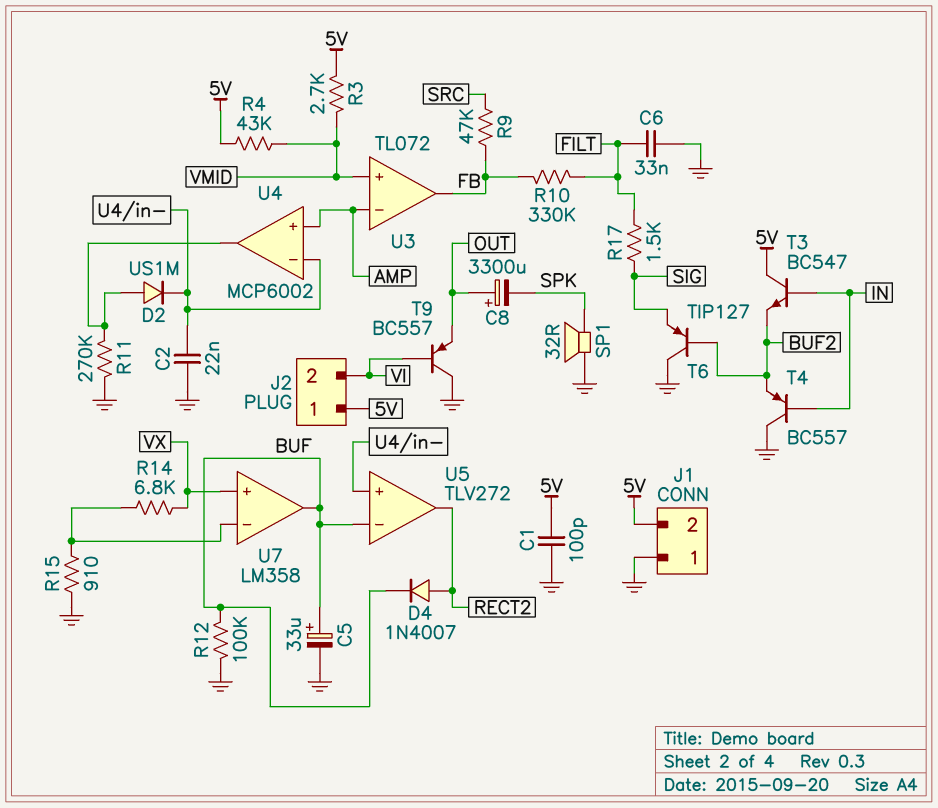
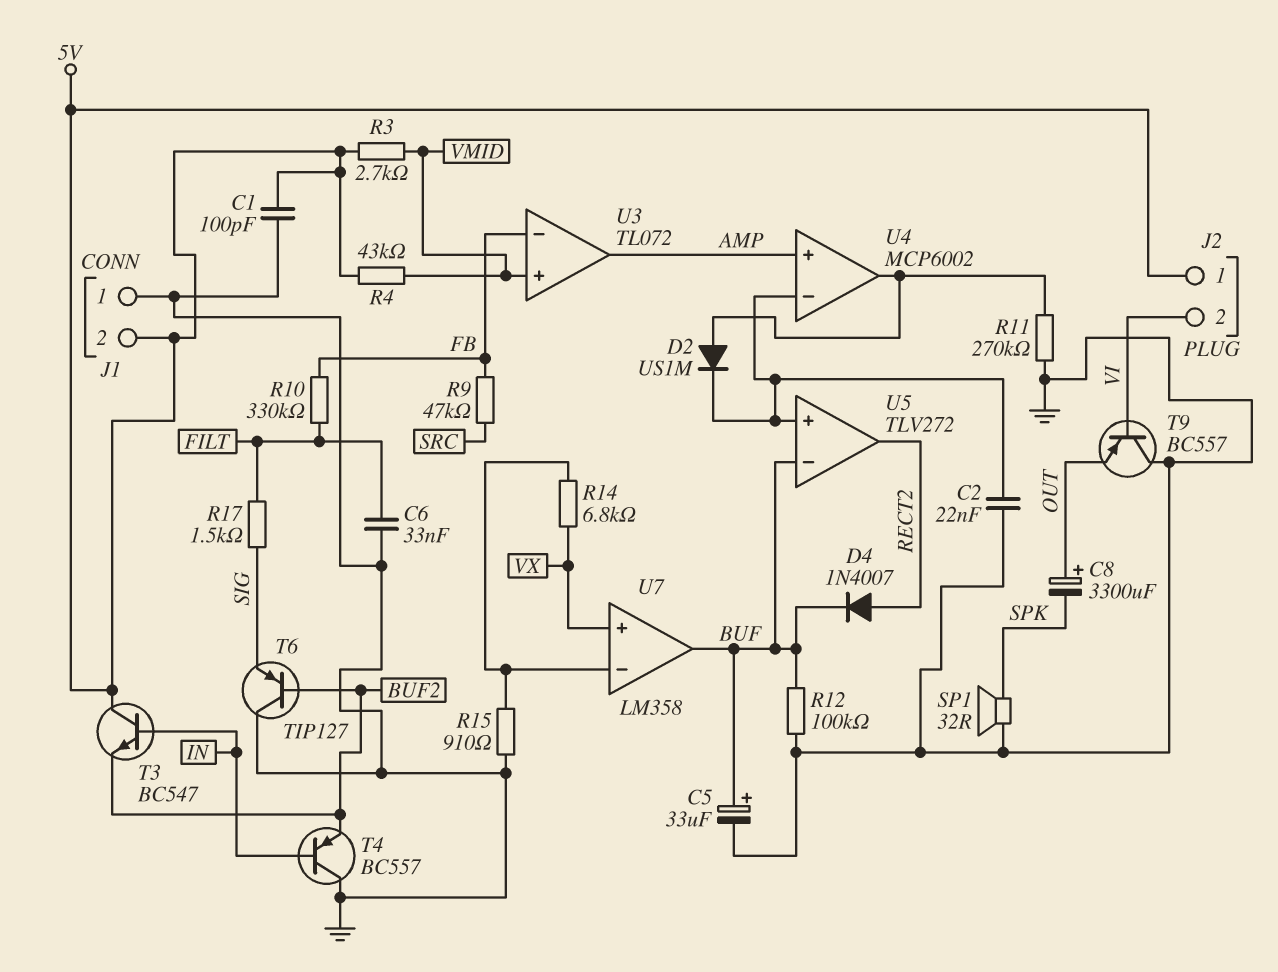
U3 pin in-: AMP -> FB
U3 pin out: FB -> AMP

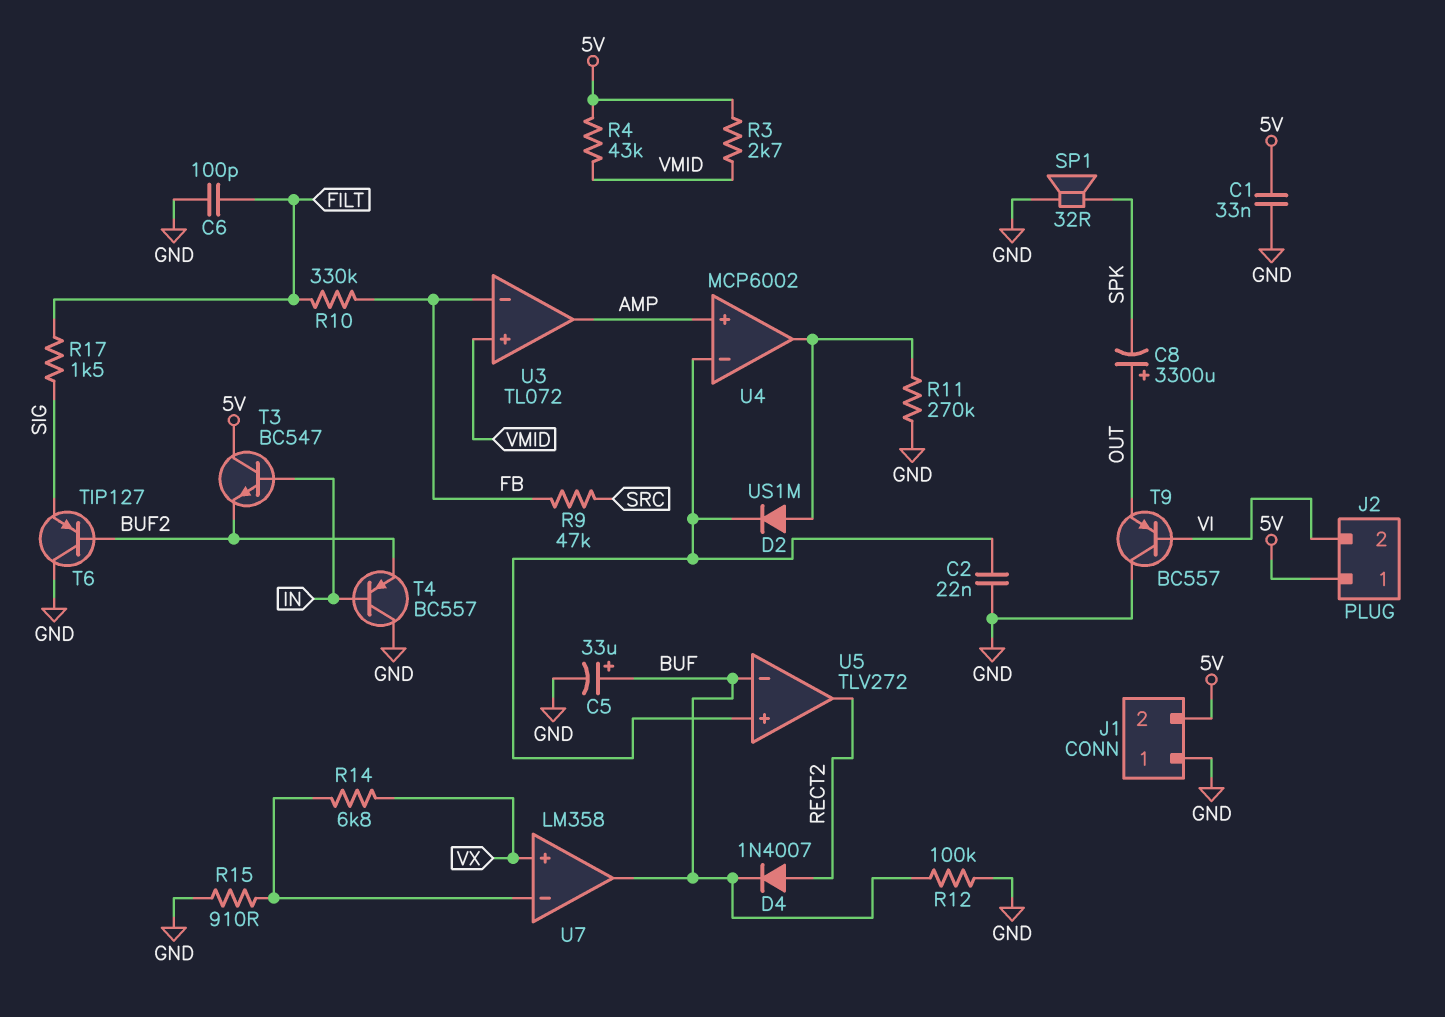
C1: 100pF (5V, GND) -> 33nF (5V, GND)
C6: 33nF (FILT, GND) -> 100pF (FILT, GND)

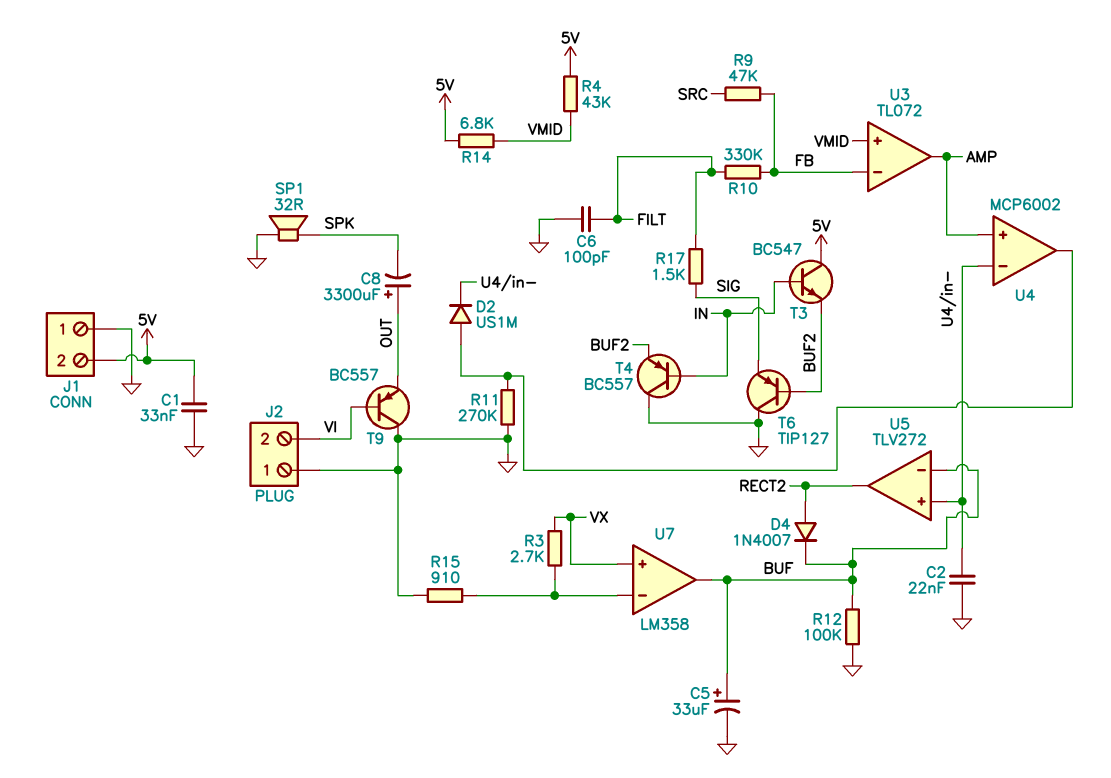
J2 pin 1: 5V -> GND
R3: 2.7k (5V, VMID) -> 2.7k (U7/in-, VX)
R14: 6.8k (U7/in-, VX) -> 6.8k (5V, VMID)

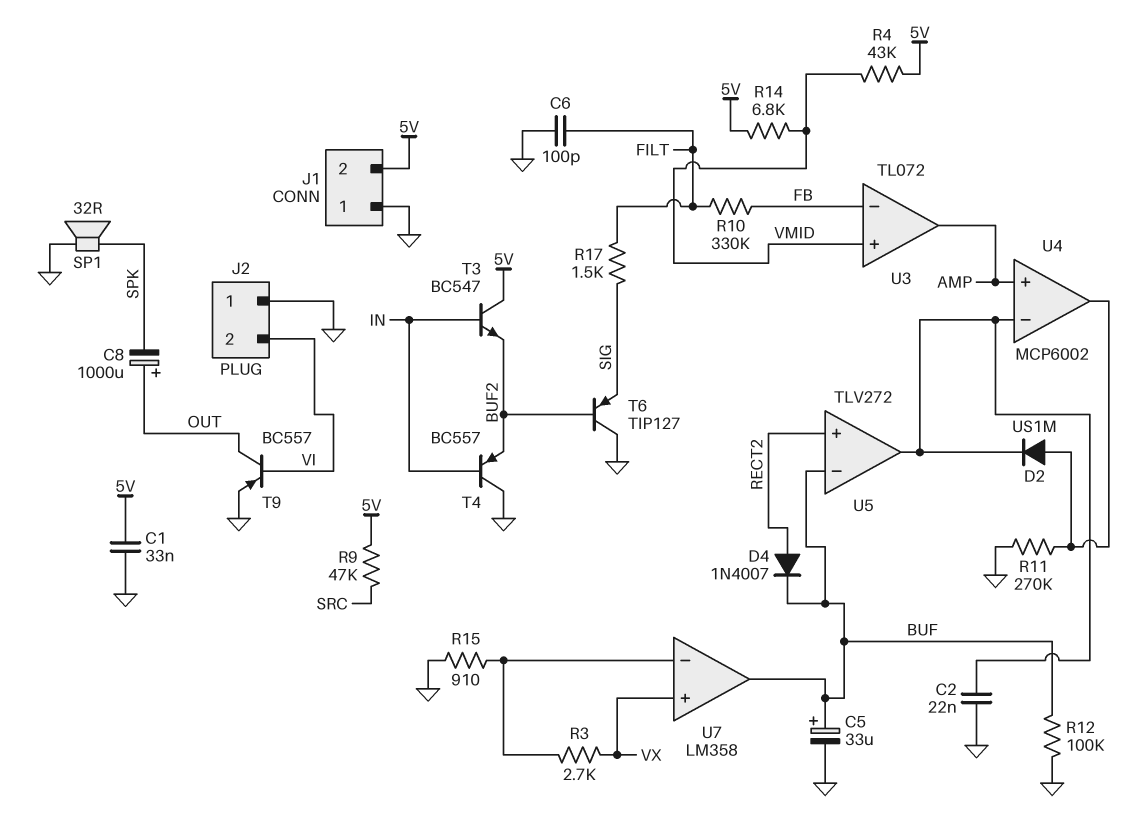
C8: 3300uF (plus OUT, minus SPK) -> 1000uF (plus OUT, minus SPK)
R9: 47k (FB, SRC) -> 47k (5V, SRC)
T9: PNP BC557 (B VI, C GND, E OUT) -> PNP BC557 (B VI, C OUT, E GND)
U5 pin in+: U4/in- -> RECT2
U5 pin out: RECT2 -> U4/in-

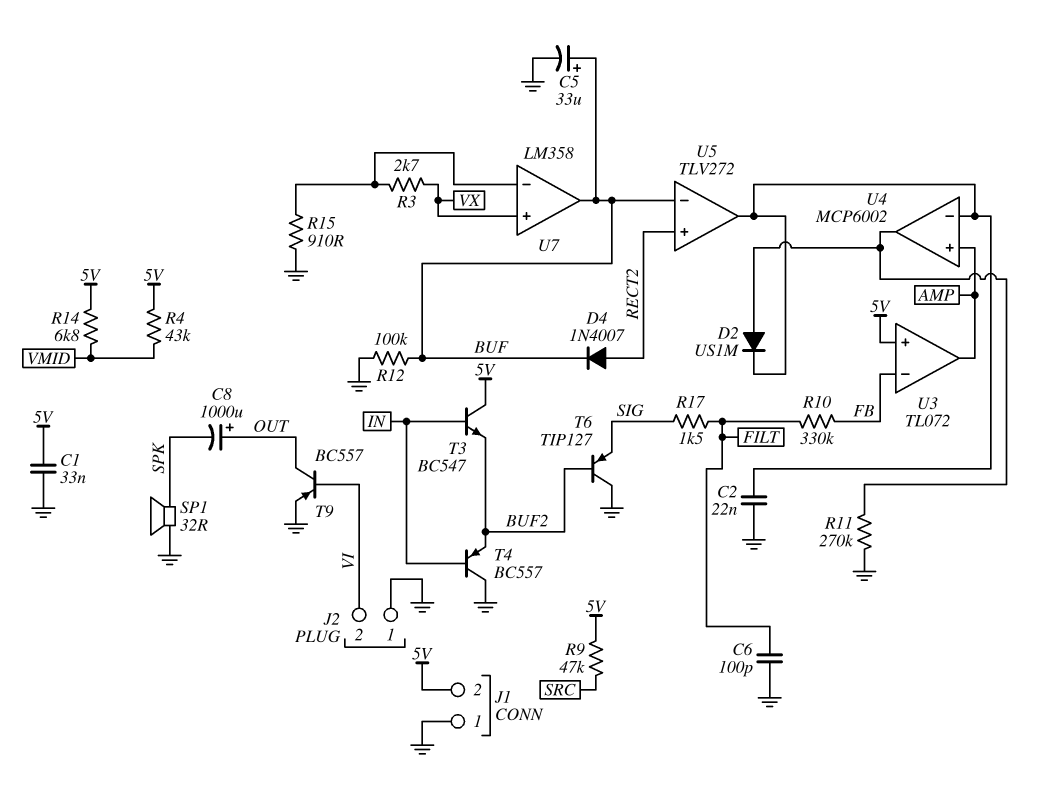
U3 pin in+: VMID -> 5V

